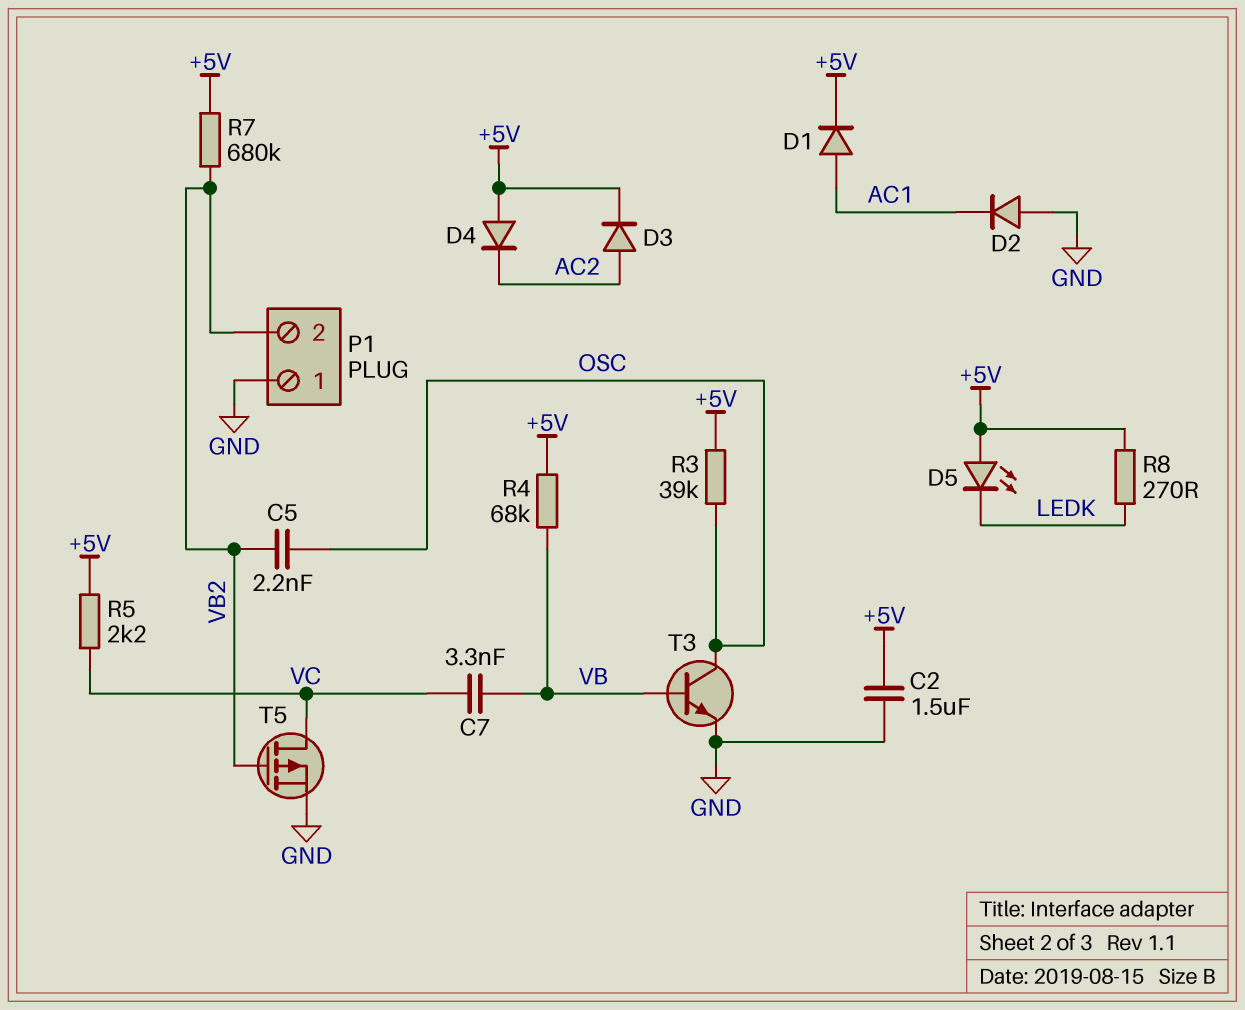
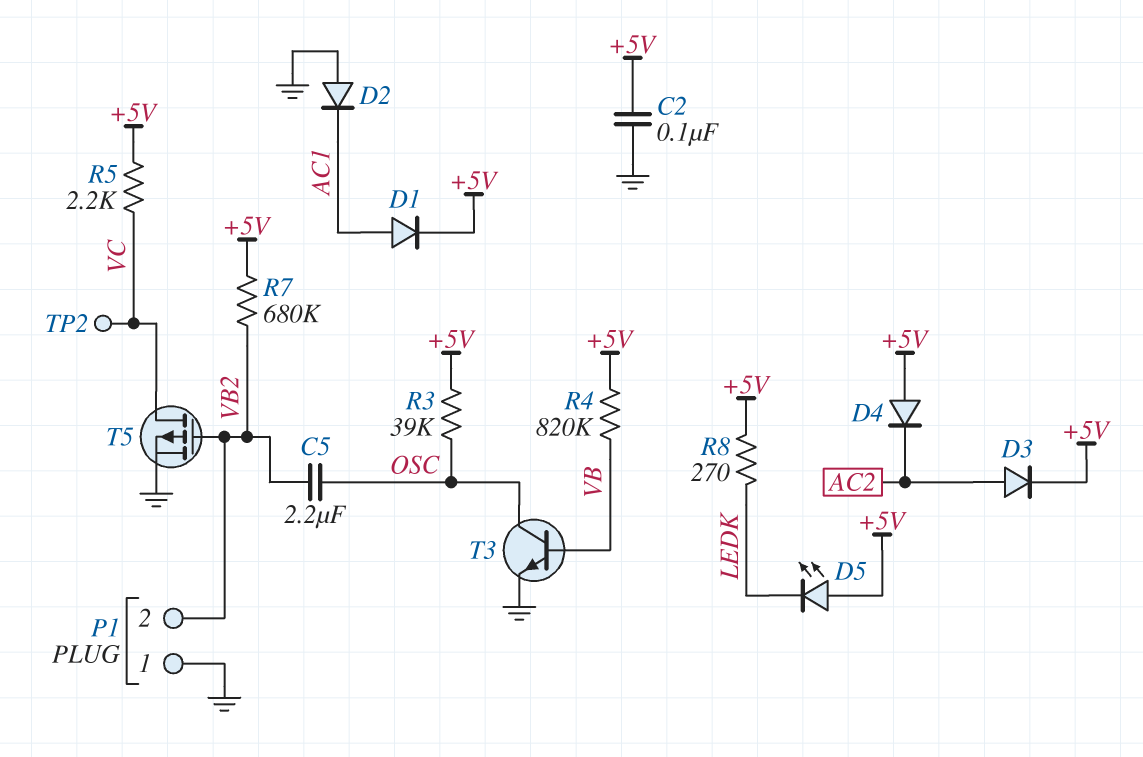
C2: 1.5uF (+5V, GND) -> 100nF (+5V, GND)
C5: 2.2nF (OSC, VB2) -> 2.2uF (OSC, VB2)
C7: 3.3nF (VB, VC) -> none
R4: 68k (+5V, VB) -> 820k (+5V, VB)
TP2: none -> test point (VC)

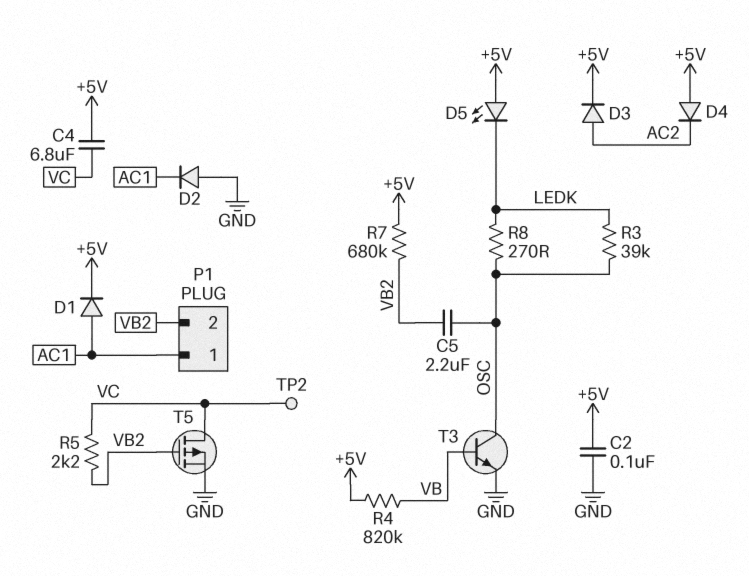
C4: none -> 6.8uF (+5V, VC)
P1 pin 1: GND -> AC1
R3: 39k (+5V, OSC) -> 39k (LEDK, OSC)
R5: 2.2k (+5V, VC) -> 2.2k (VB2, VC)
R8: 270 (+5V, LEDK) -> 270 (LEDK, OSC)

